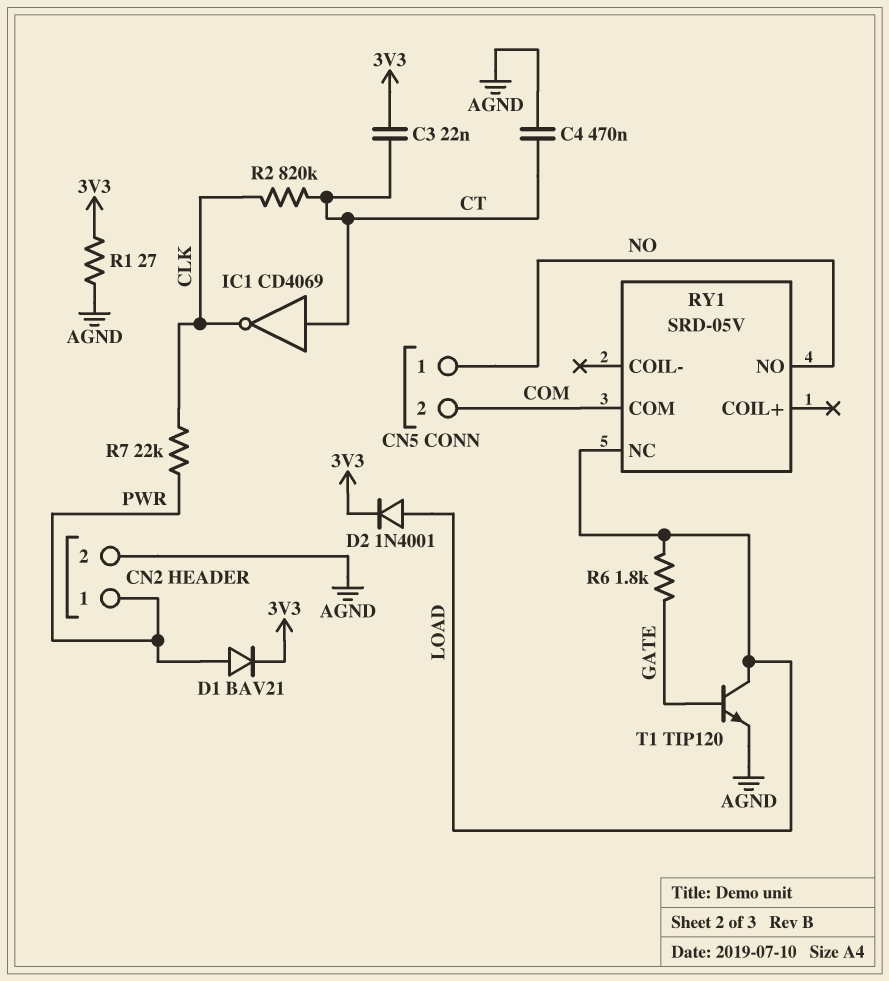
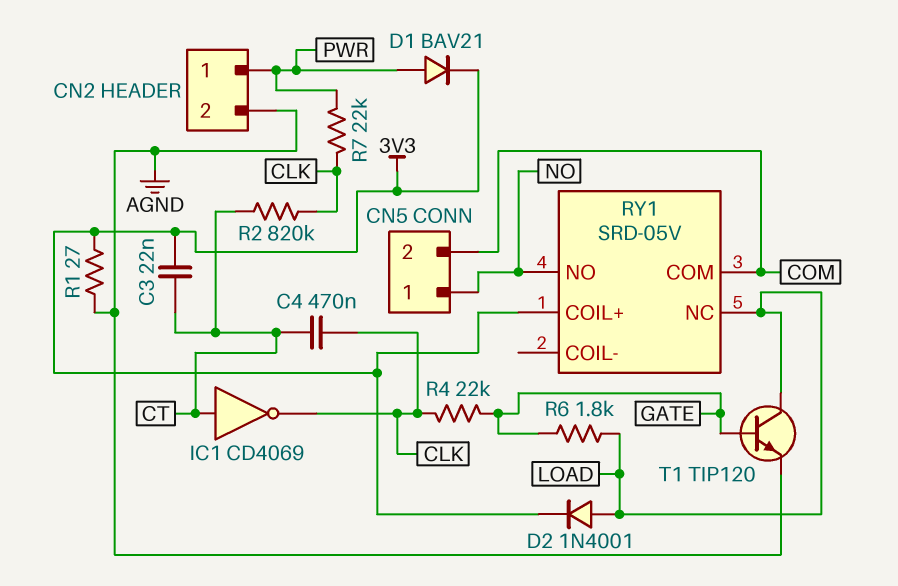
C4: 470nF (AGND, CT) -> 470nF (CLK, CT)
R4: none -> 22k (CLK, GATE)
RY1 pin COIL+: none -> 3V3

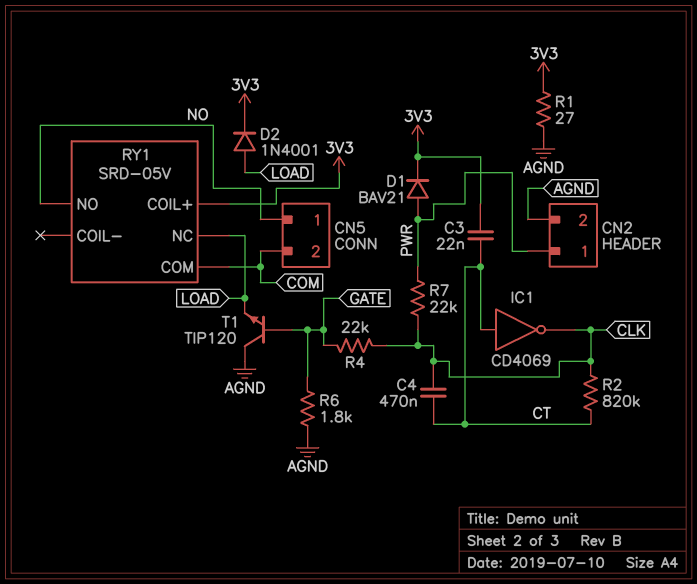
R6: 1.8k (GATE, LOAD) -> 1.8k (AGND, GATE)
T1: NPN TIP120 (B GATE, C LOAD, E AGND) -> NPN TIP120 (B GATE, C AGND, E LOAD)

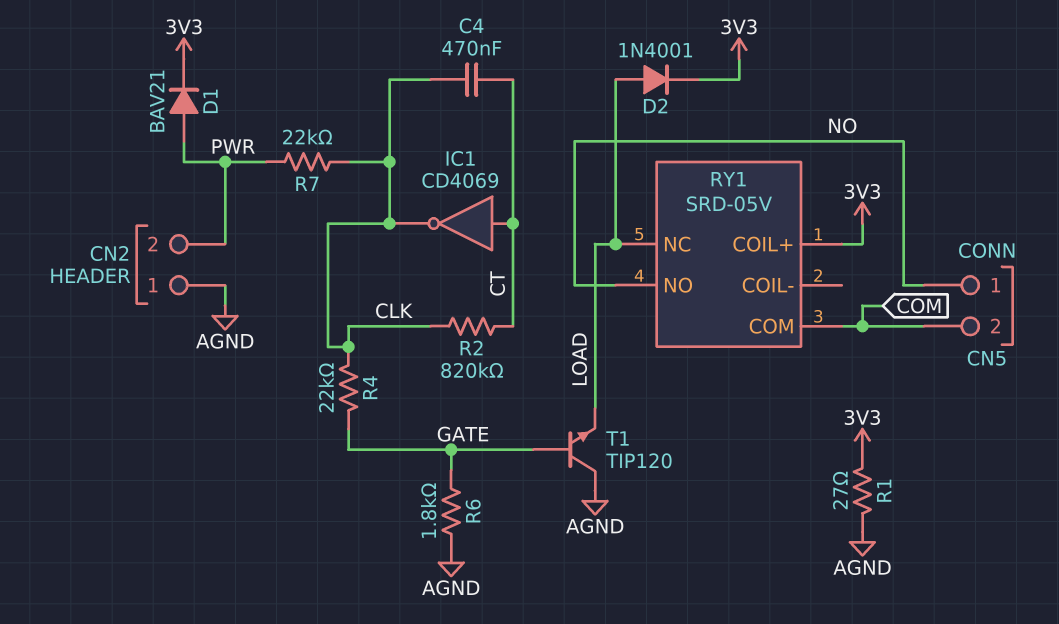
C3: 22nF (3V3, CT) -> none
CN2 pin 1: PWR -> AGND
CN2 pin 2: AGND -> PWR

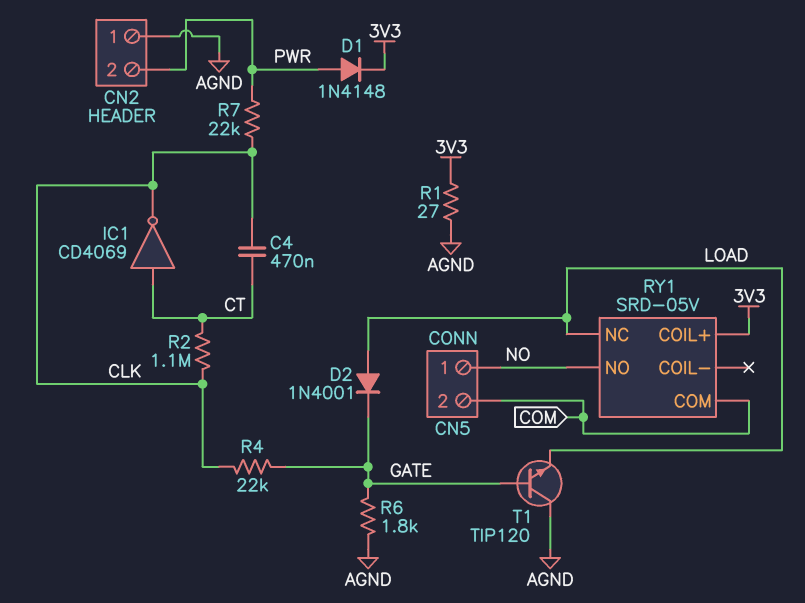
D1: diode BAV21 (A PWR, K 3V3) -> diode 1N4148 (A PWR, K 3V3)
D2: diode 1N4001 (A LOAD, K 3V3) -> diode 1N4001 (A LOAD, K GATE)
R2: 820k (CLK, CT) -> 1.1M (CLK, CT)

